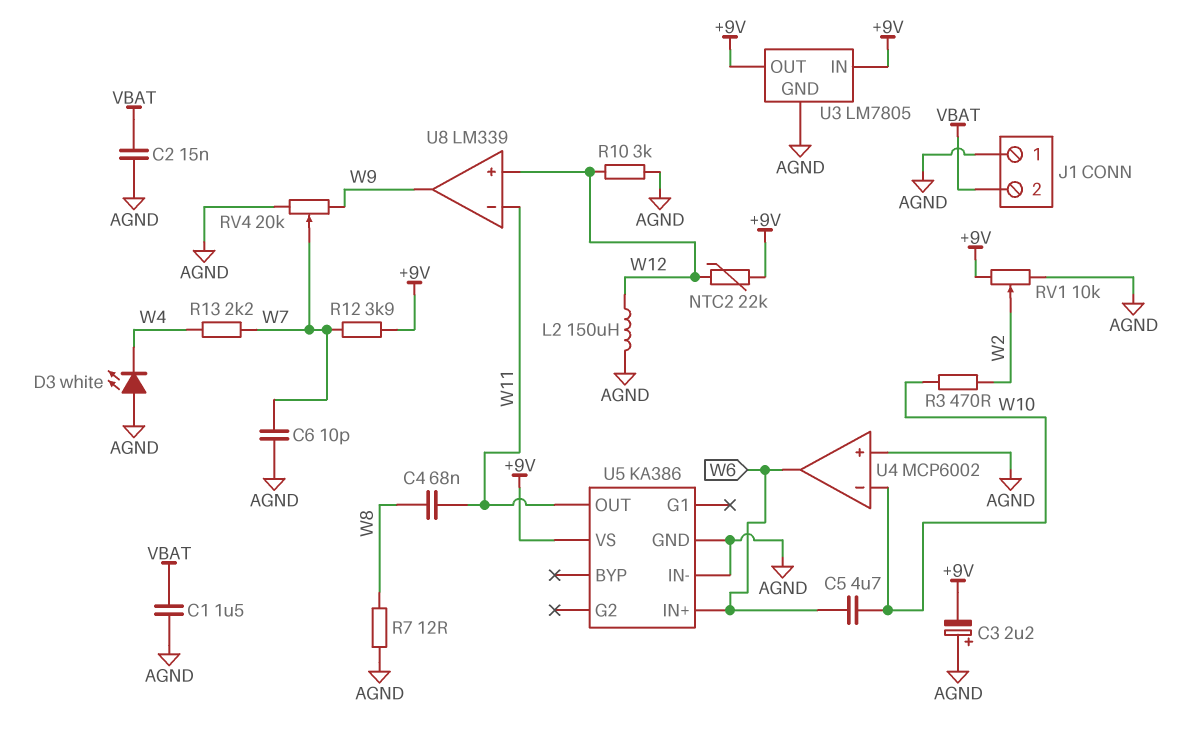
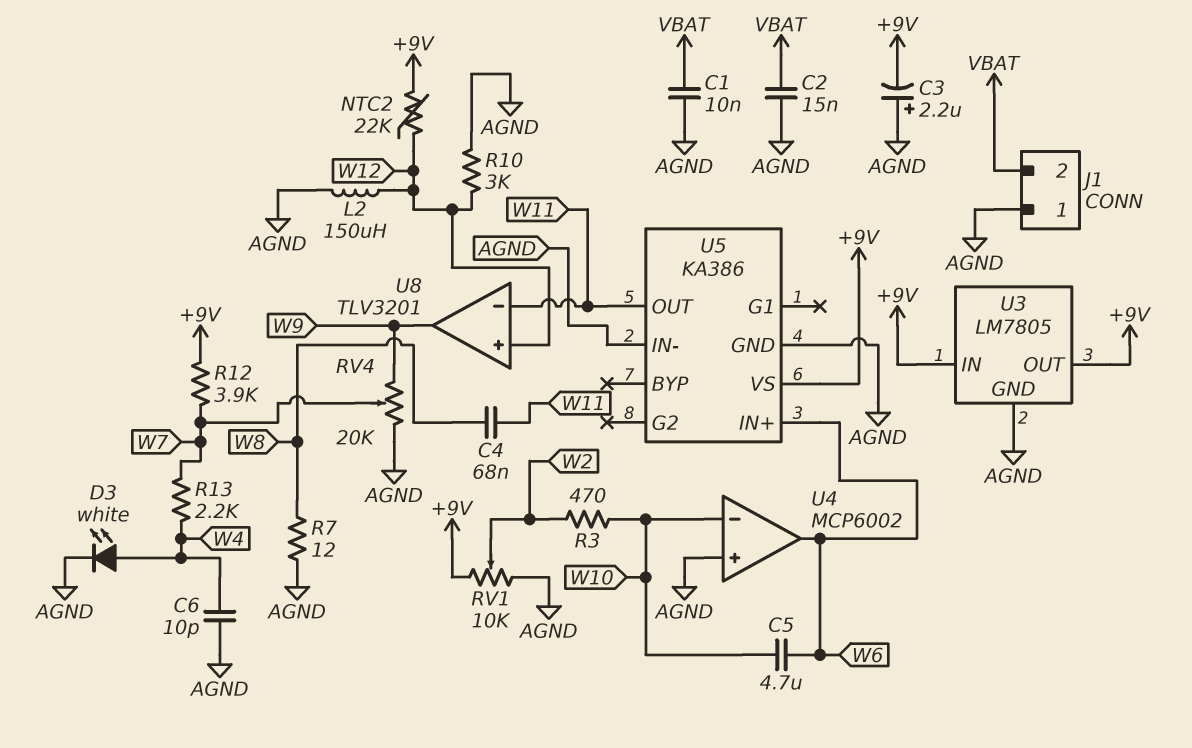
C1: 1.5uF (AGND, VBAT) -> 10nF (AGND, VBAT)
C6: 10pF (AGND, W7) -> 10pF (AGND, W4)
D3: LED white (A AGND, K W4) -> LED white (A W4, K AGND)
U8: LM339 -> TLV3201

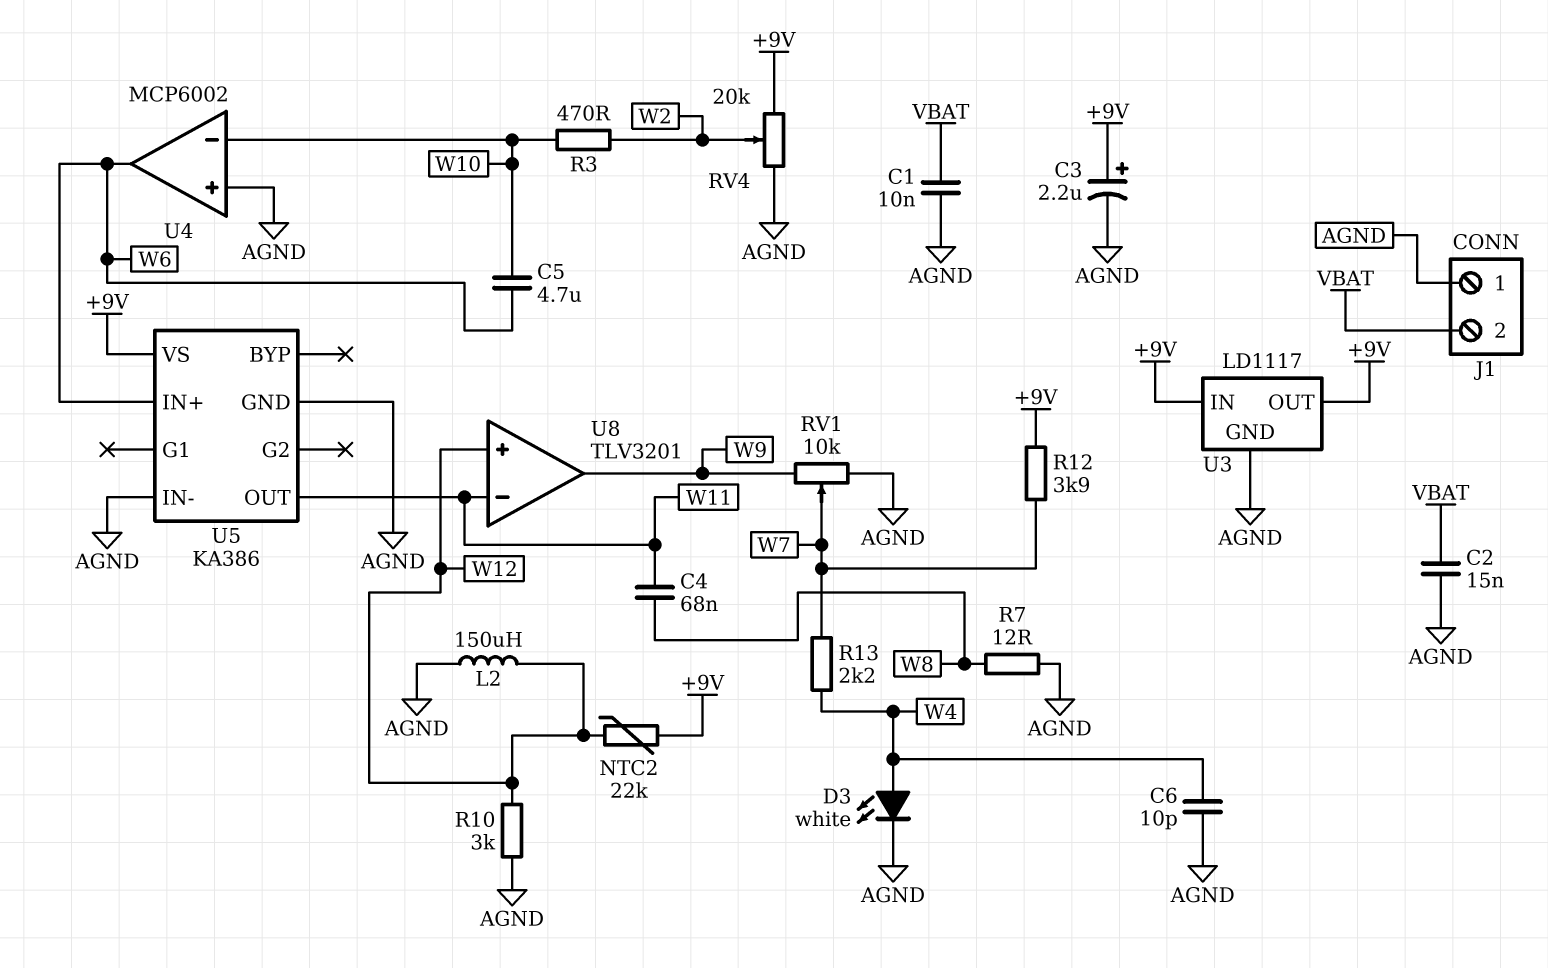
C3: 2.2uF (plus AGND, minus +9V) -> 2.2uF (plus +9V, minus AGND)
RV1: 10k (+9V, AGND, wiper W2) -> 10k (AGND, W9, wiper W7)
RV4: 20k (AGND, W9, wiper W7) -> 20k (+9V, AGND, wiper W2)
U3: LM7805 -> LD1117

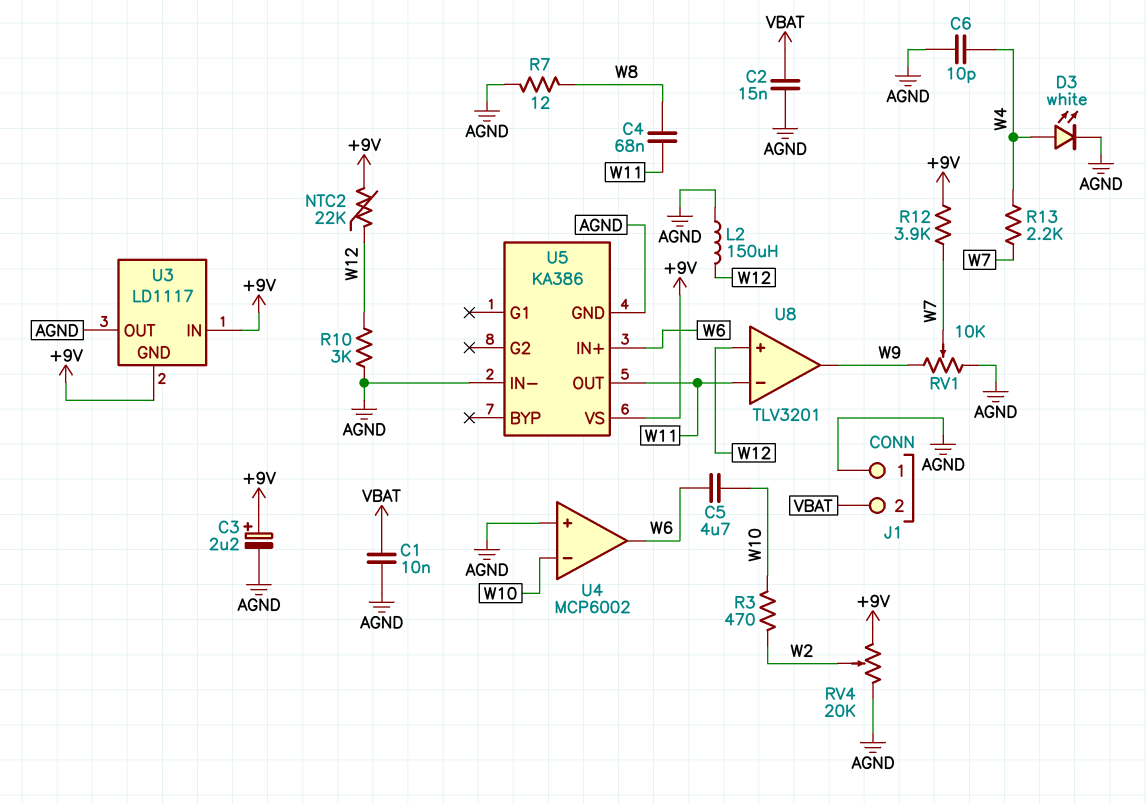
U3 pin GND: AGND -> +9V
U3 pin OUT: +9V -> AGND

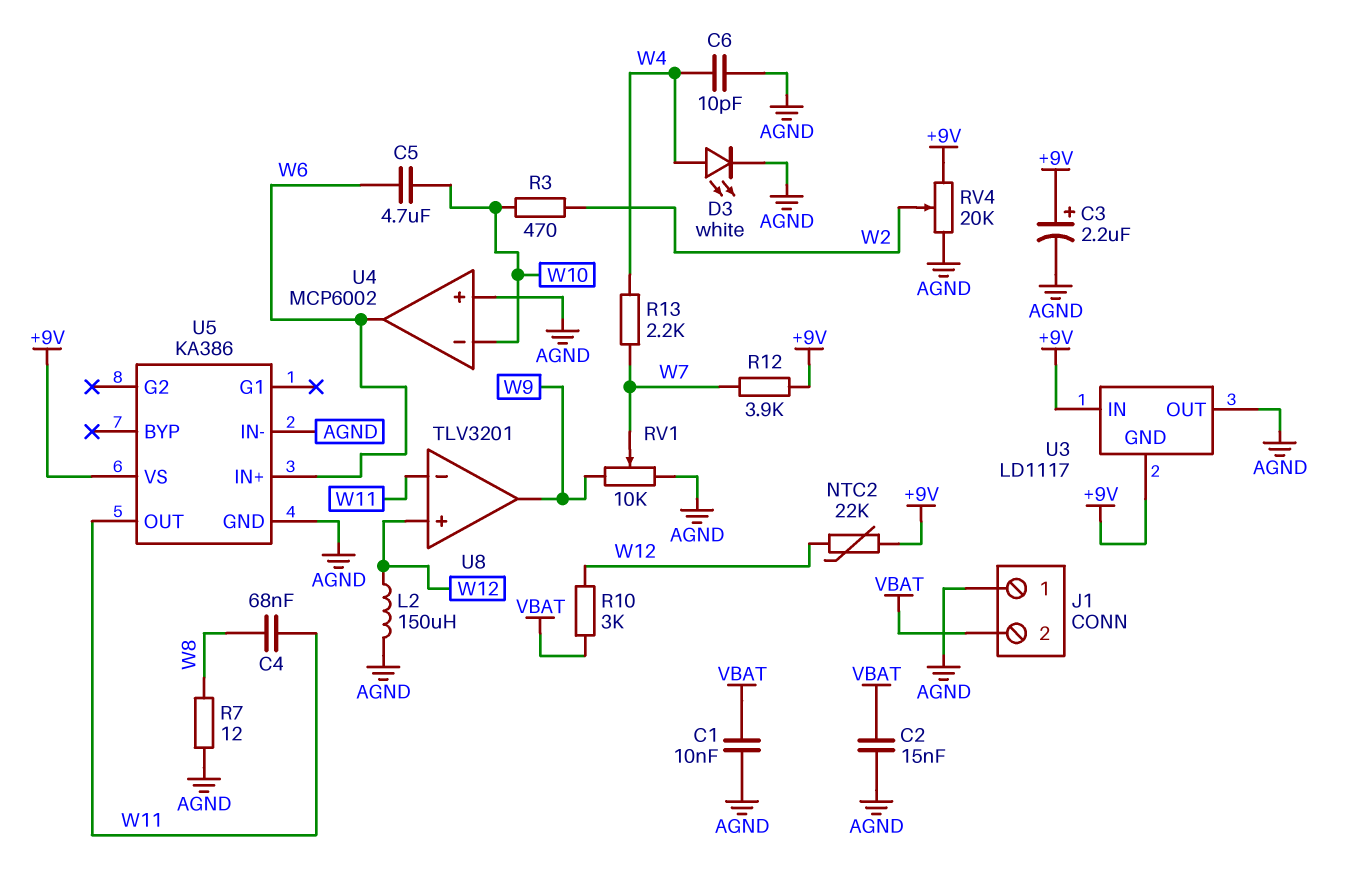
R10: 3k (AGND, W12) -> 3k (VBAT, W12)

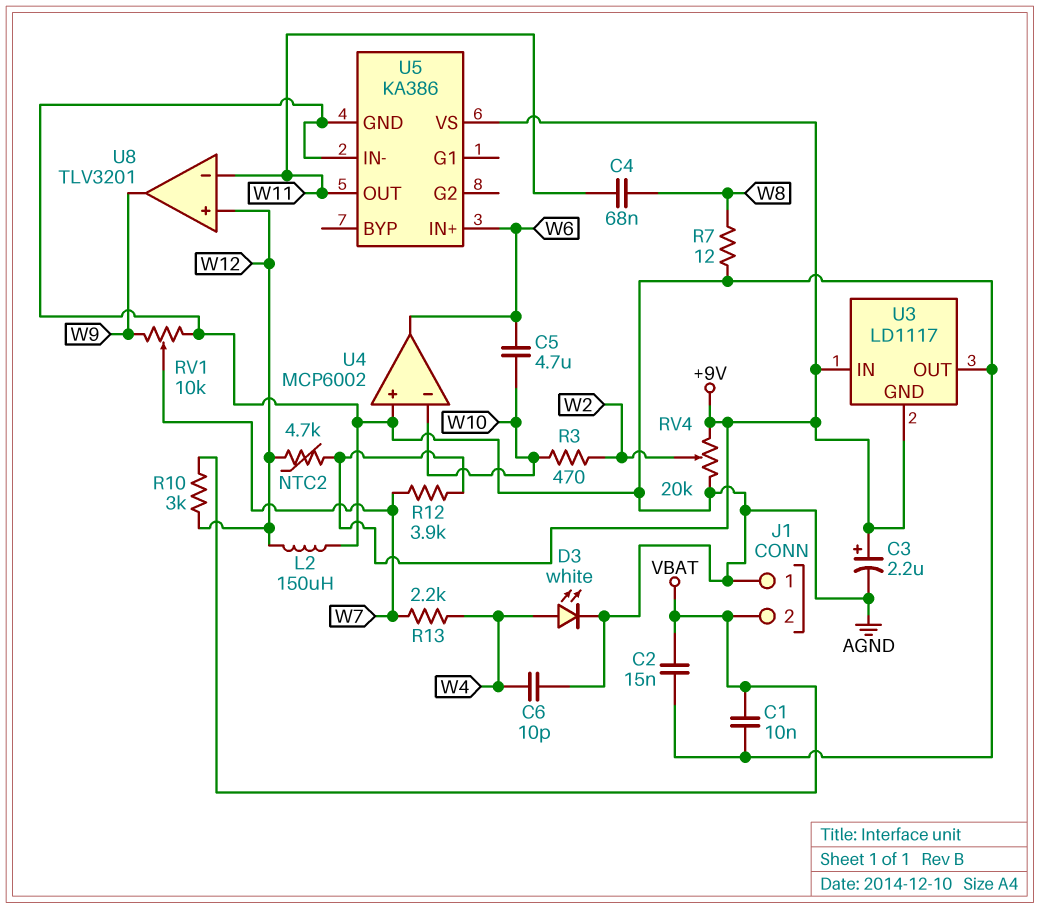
NTC2: 22k (+9V, W12) -> 4.7k (+9V, W12)

